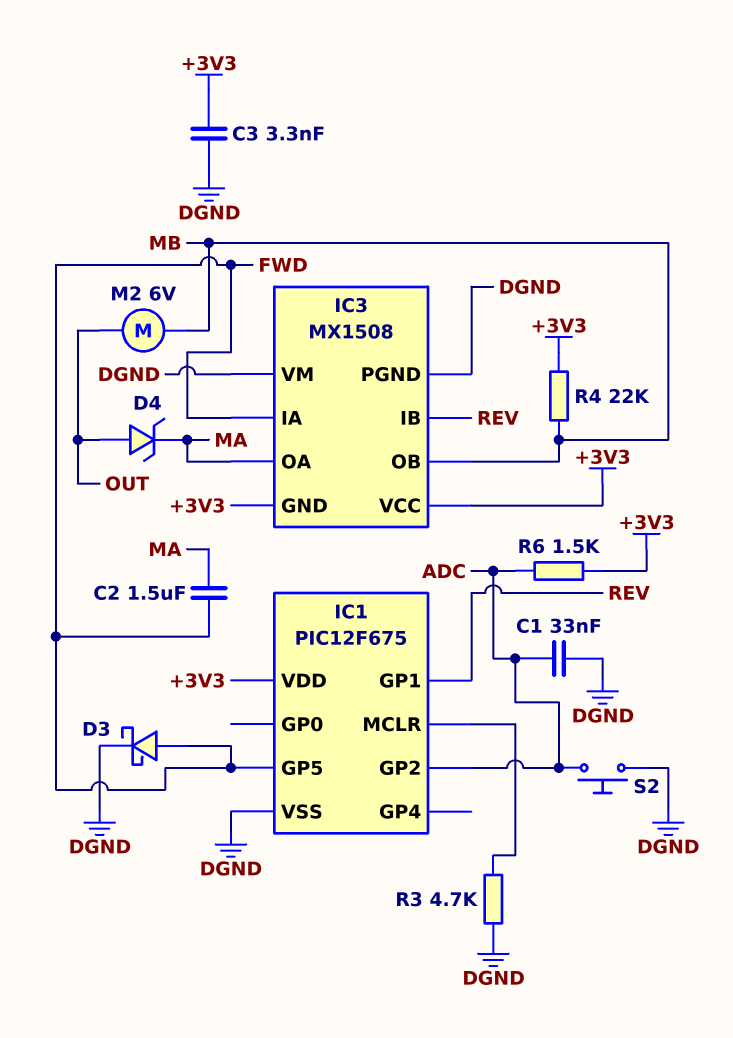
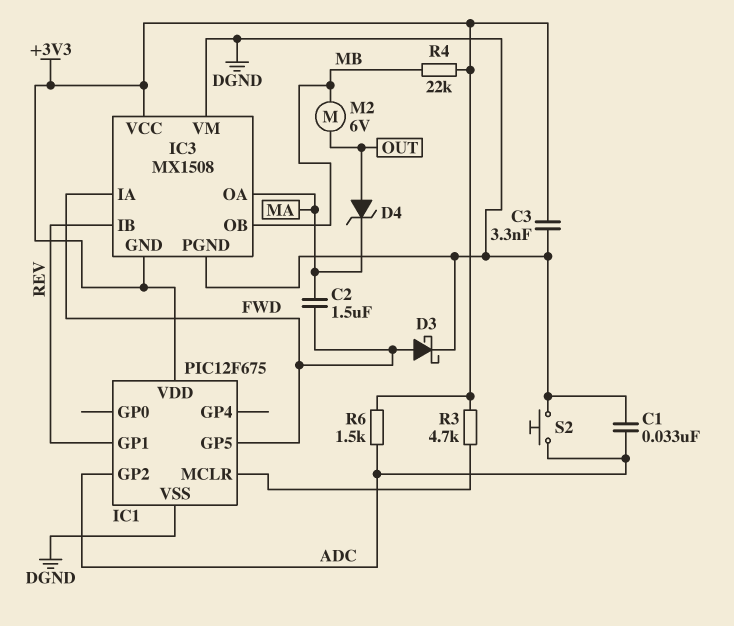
R3: 4.7k (DGND, IC1/MCLR) -> 4.7k (+3V3, IC1/MCLR)

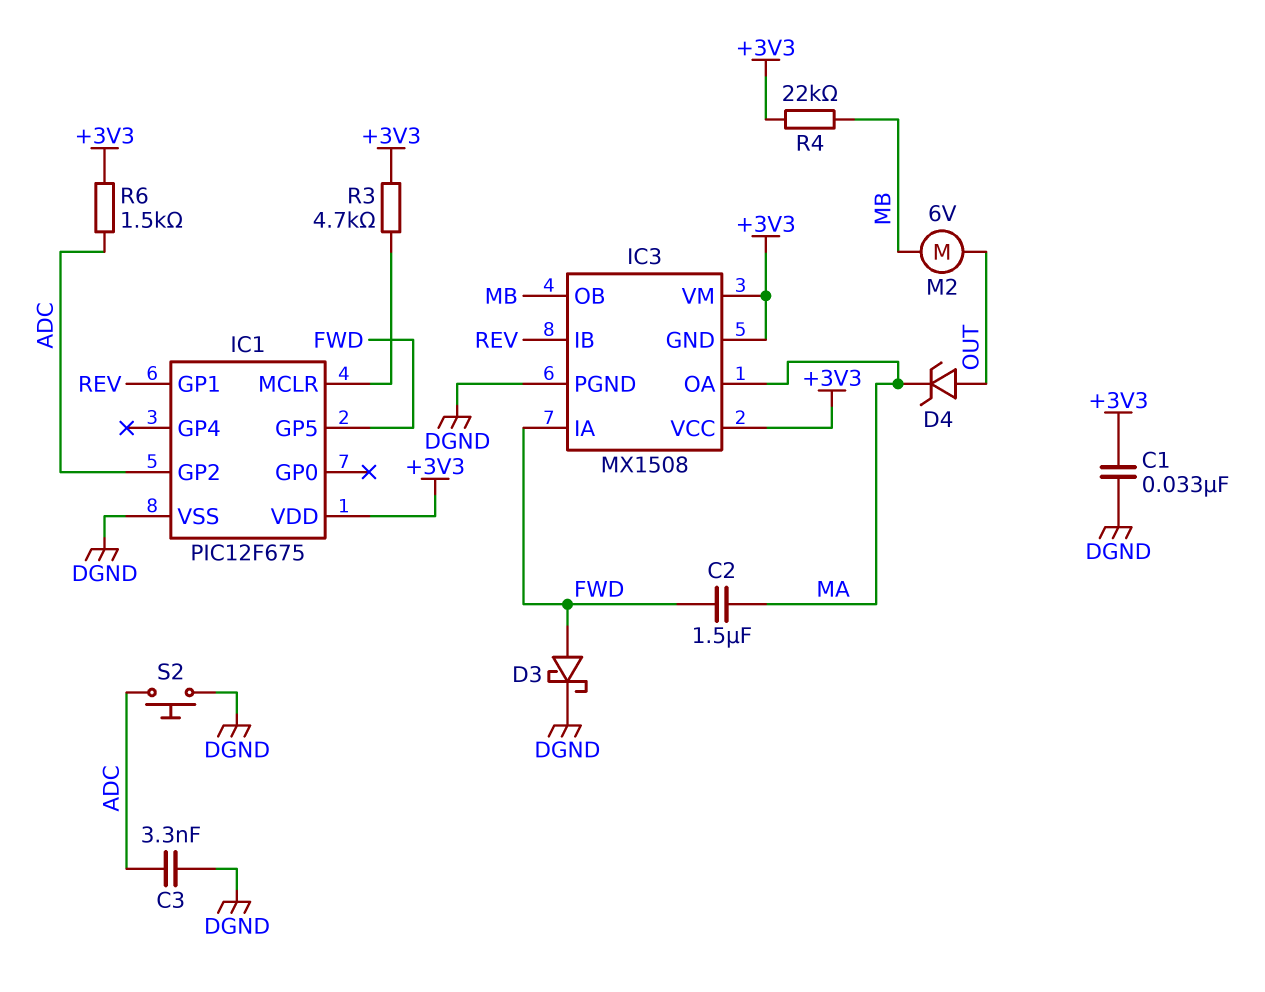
C1: 33nF (ADC, DGND) -> 33nF (+3V3, DGND)
C3: 3.3nF (+3V3, DGND) -> 3.3nF (ADC, DGND)
IC3 pin VM: DGND -> +3V3

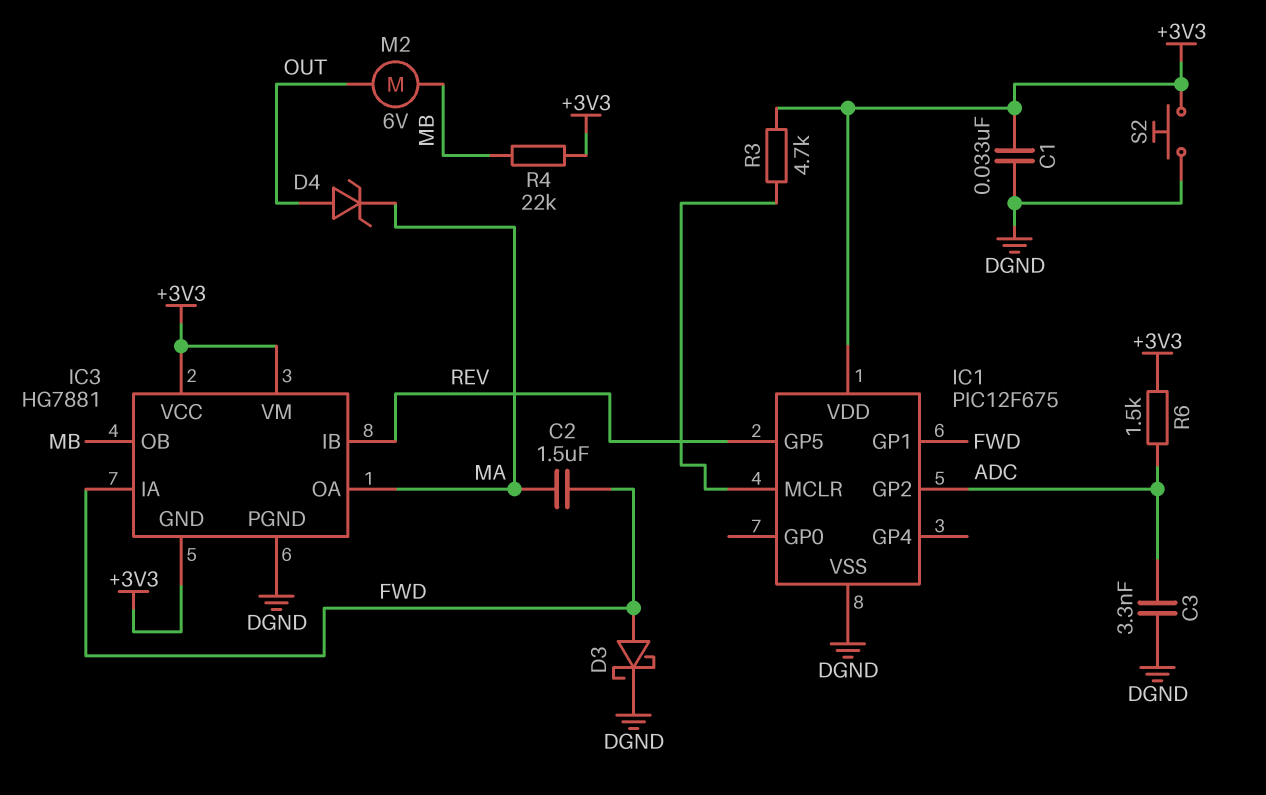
IC1 pin GP1: REV -> FWD
IC1 pin GP5: FWD -> REV
IC3: MX1508 -> HG7881
S2: button (ADC, DGND) -> button (+3V3, DGND)

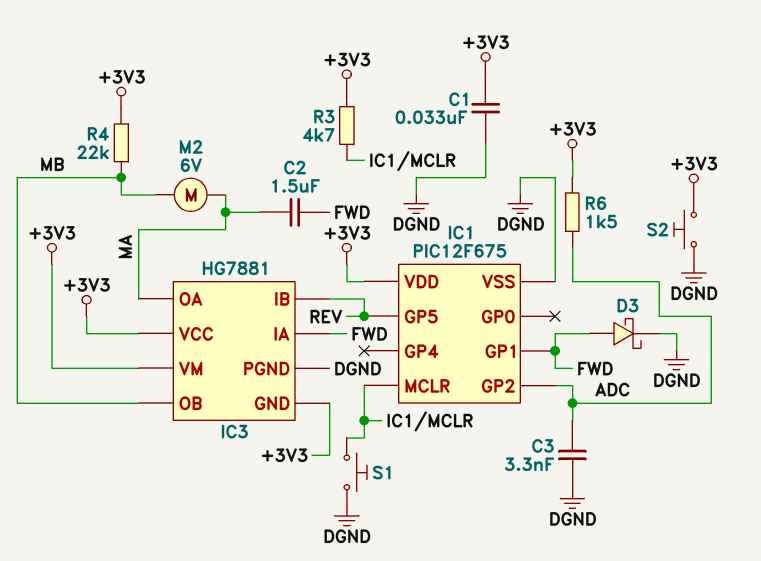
D4: zener (A OUT, K MA) -> none
M2: motor 6V (MB, OUT) -> motor 6V (MA, MB)
S1: none -> button (DGND, IC1/MCLR)

